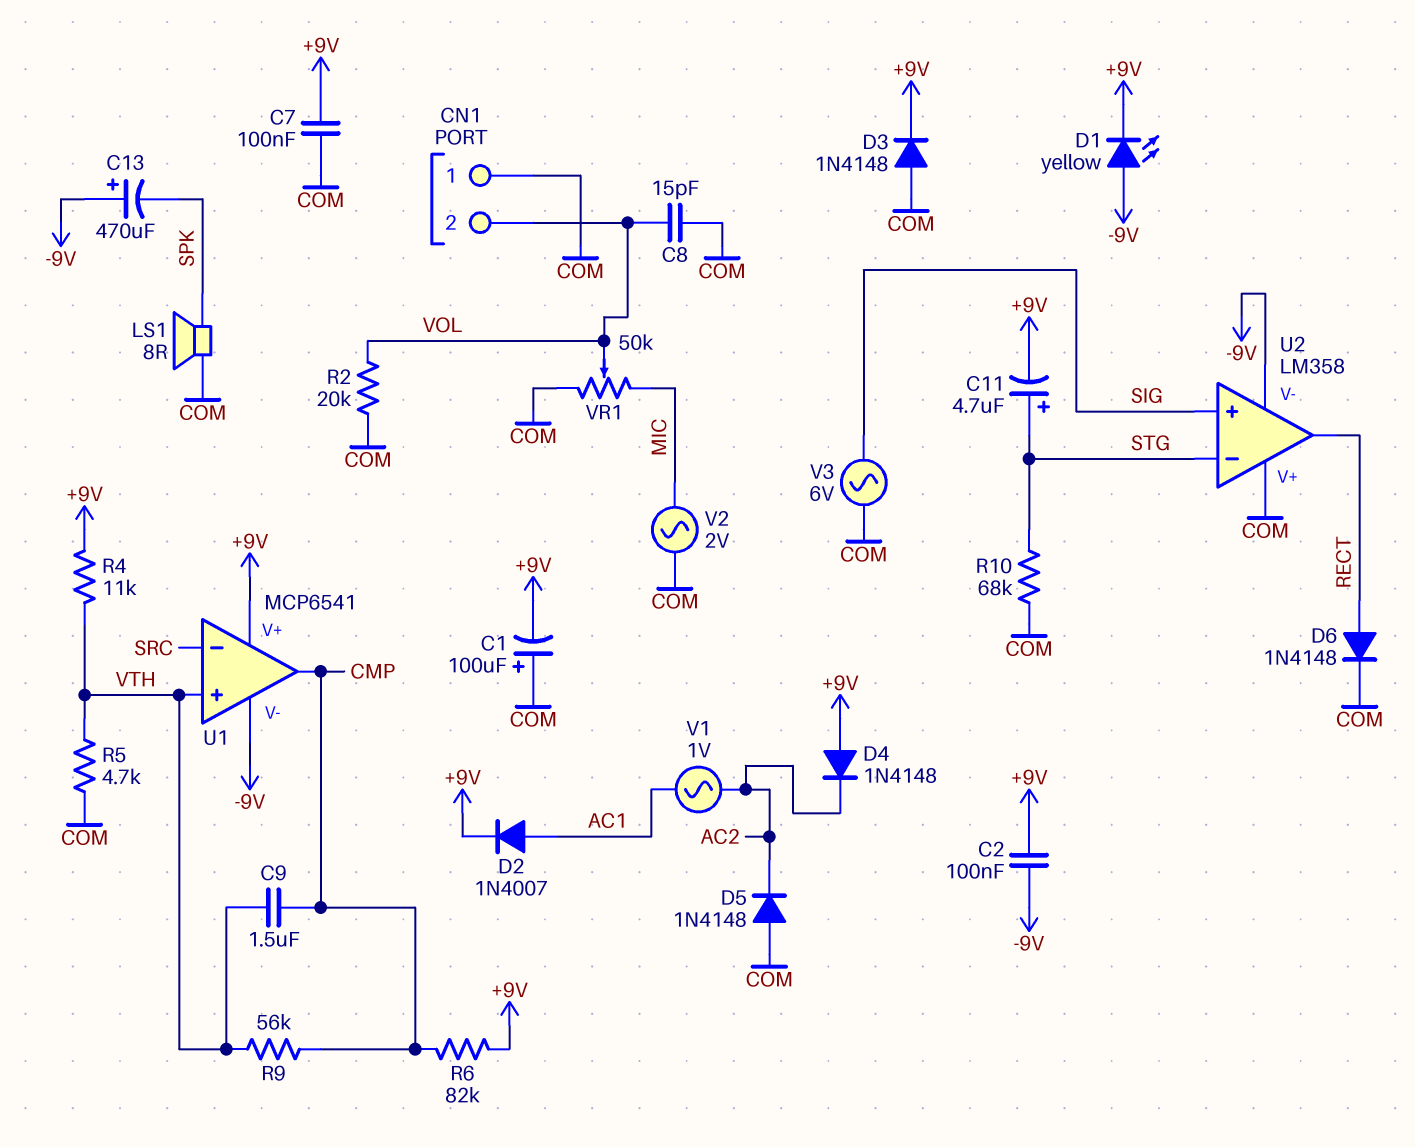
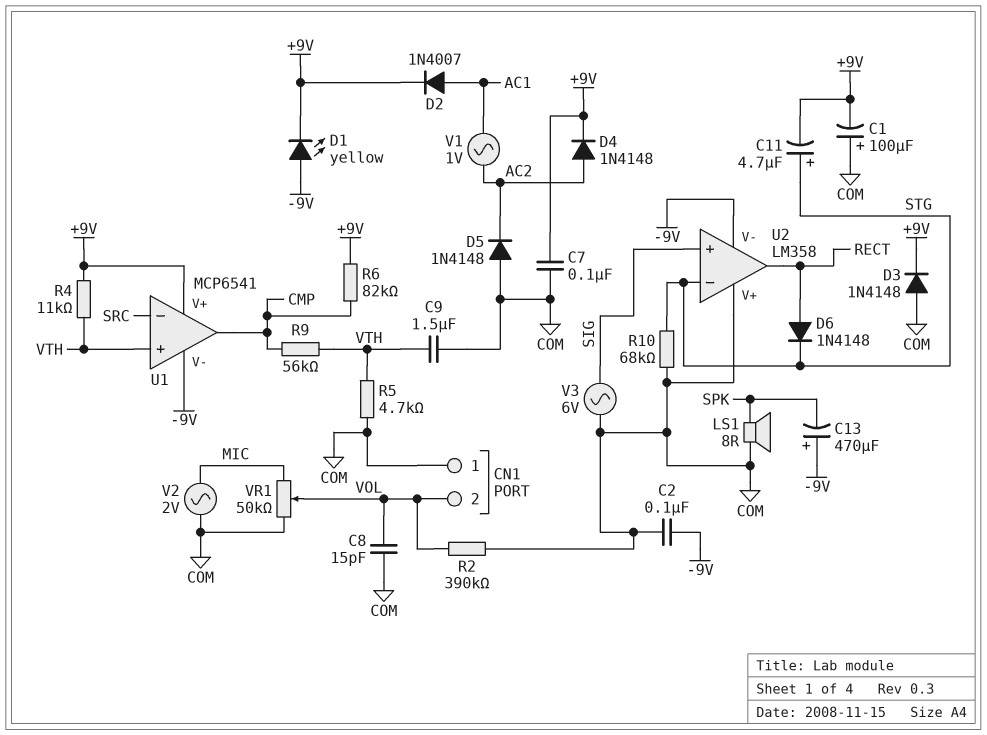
C2: 100nF (+9V, -9V) -> 100nF (-9V, COM)
C9: 1.5uF (CMP, VTH) -> 1.5uF (COM, VTH)
D4: diode 1N4148 (A +9V, K AC2) -> diode 1N4148 (A AC2, K +9V)
D6: diode 1N4148 (A RECT, K COM) -> diode 1N4148 (A RECT, K STG)
R2: 20k (COM, VOL) -> 390k (COM, VOL)

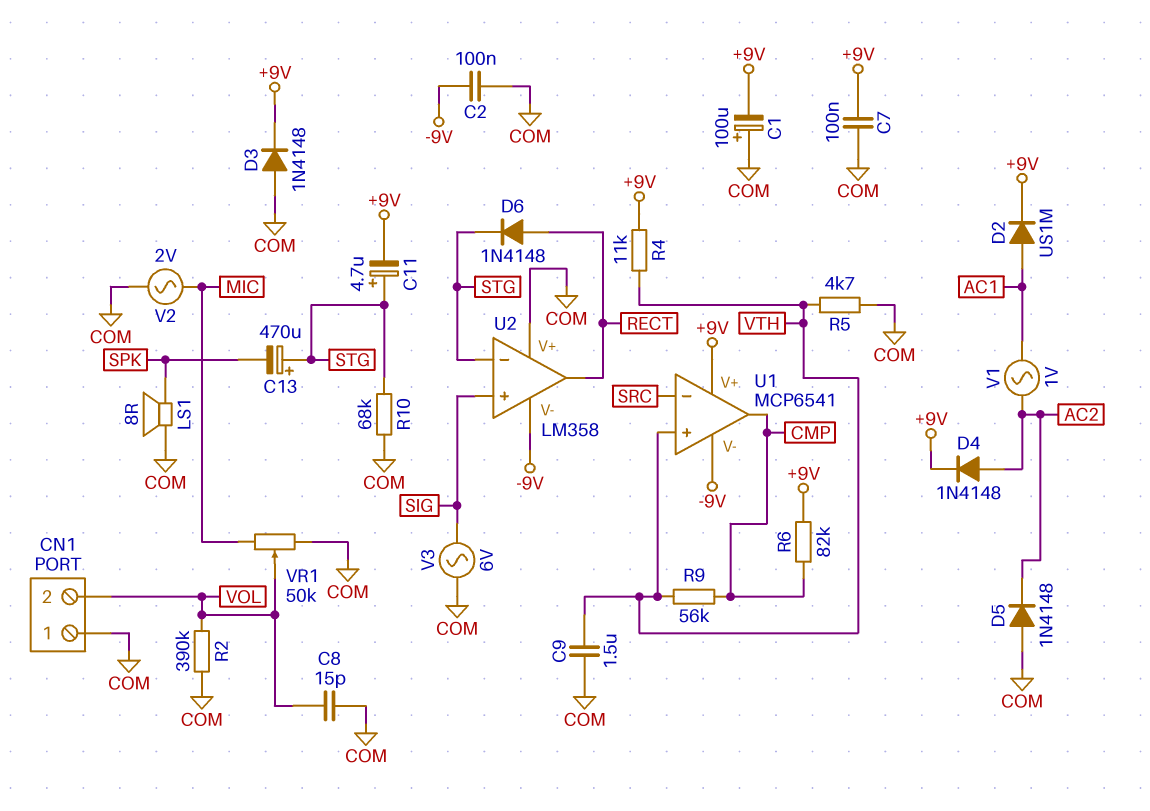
C13: 470uF (plus -9V, minus SPK) -> 470uF (plus STG, minus SPK)
D1: LED yellow (A -9V, K +9V) -> none
D2: diode 1N4007 (A AC1, K +9V) -> diode US1M (A AC1, K +9V)

